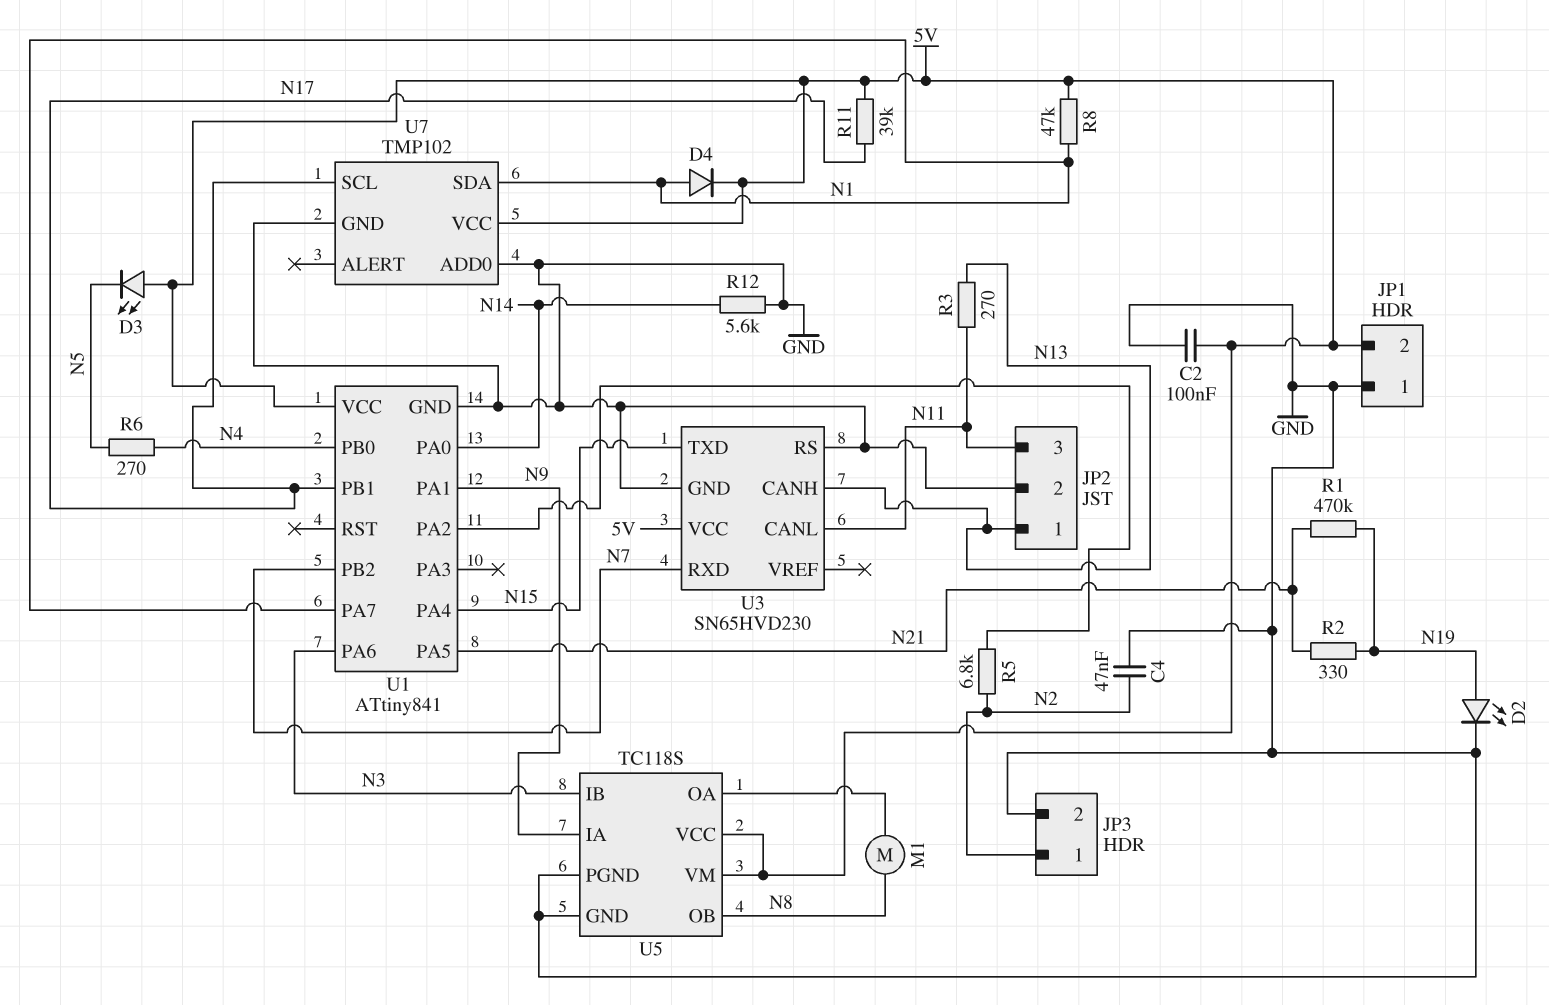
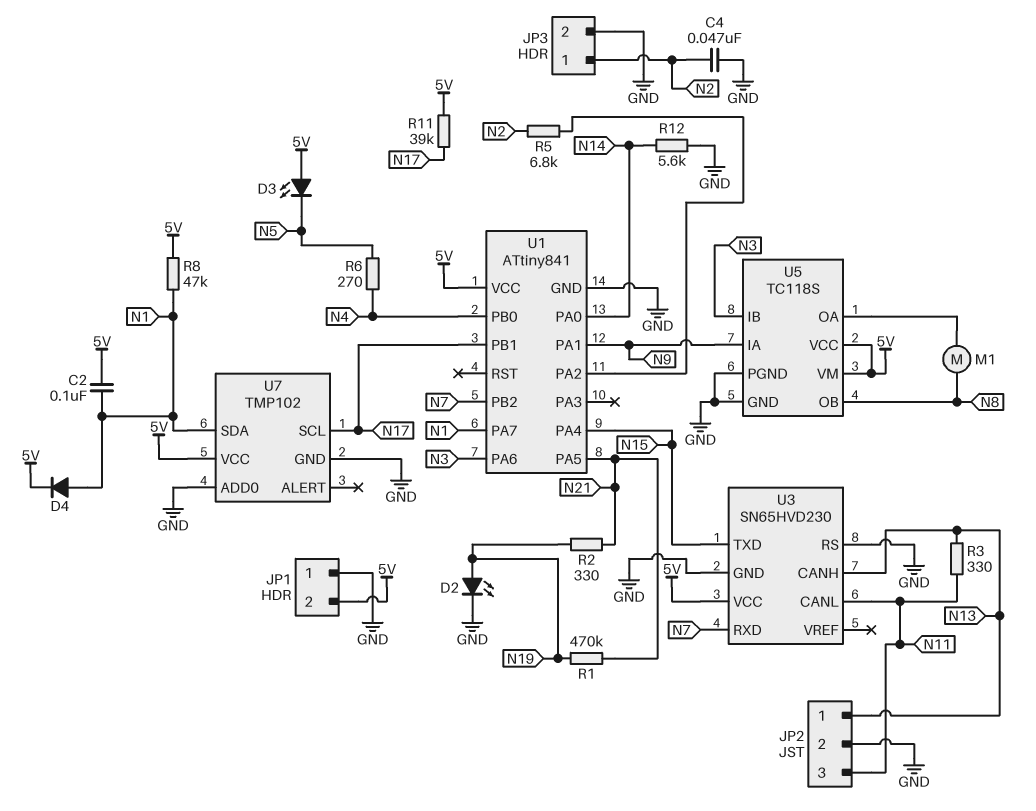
C2: 100nF (5V, GND) -> 100nF (5V, N1)
R3: 270 (N11, N13) -> 330 (N11, N13)

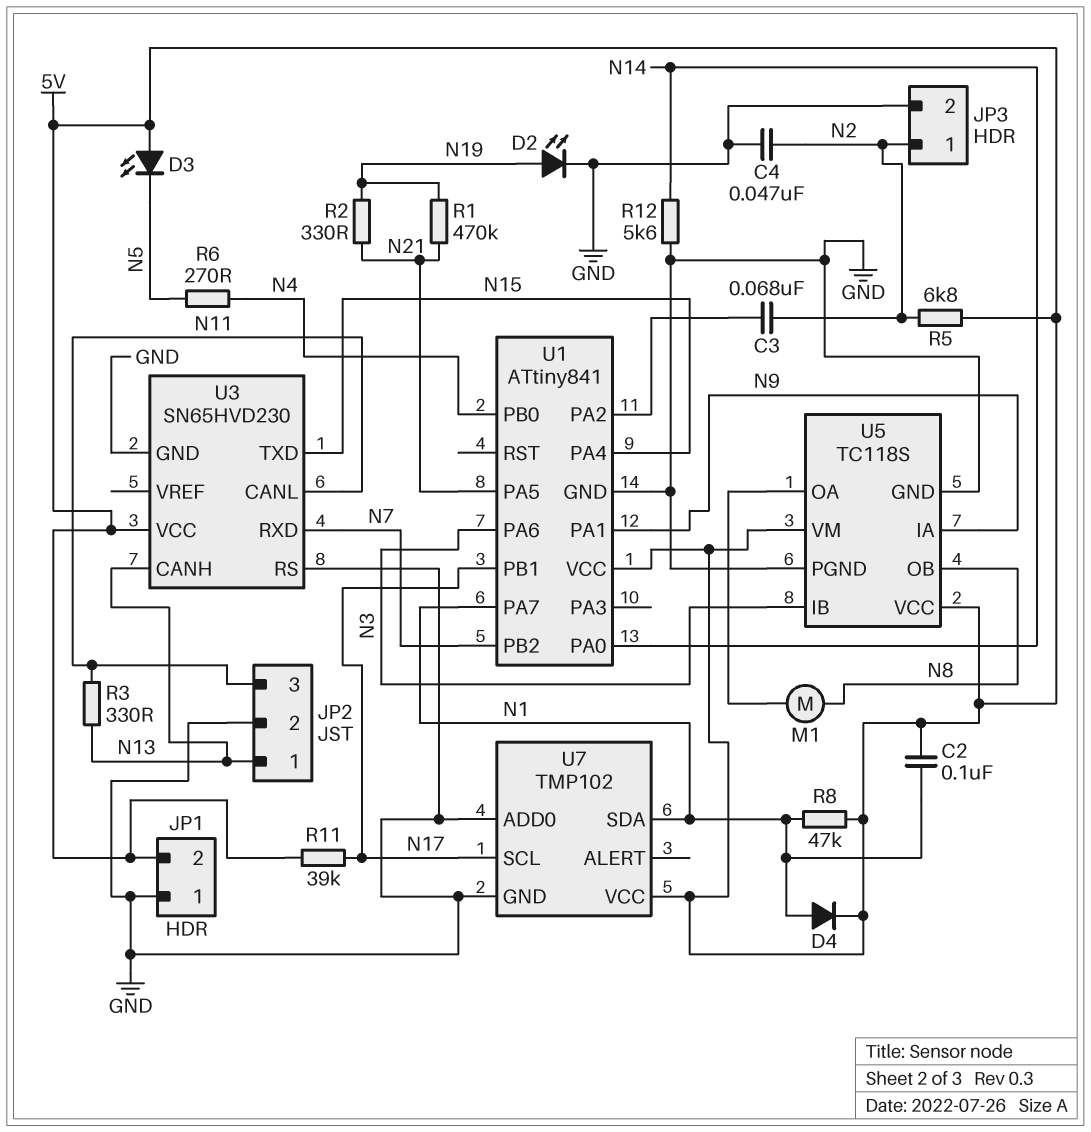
C3: none -> 68nF (N2, U1/PA2)
R5: 6.8k (N2, U1/PA2) -> 6.8k (5V, N2)

